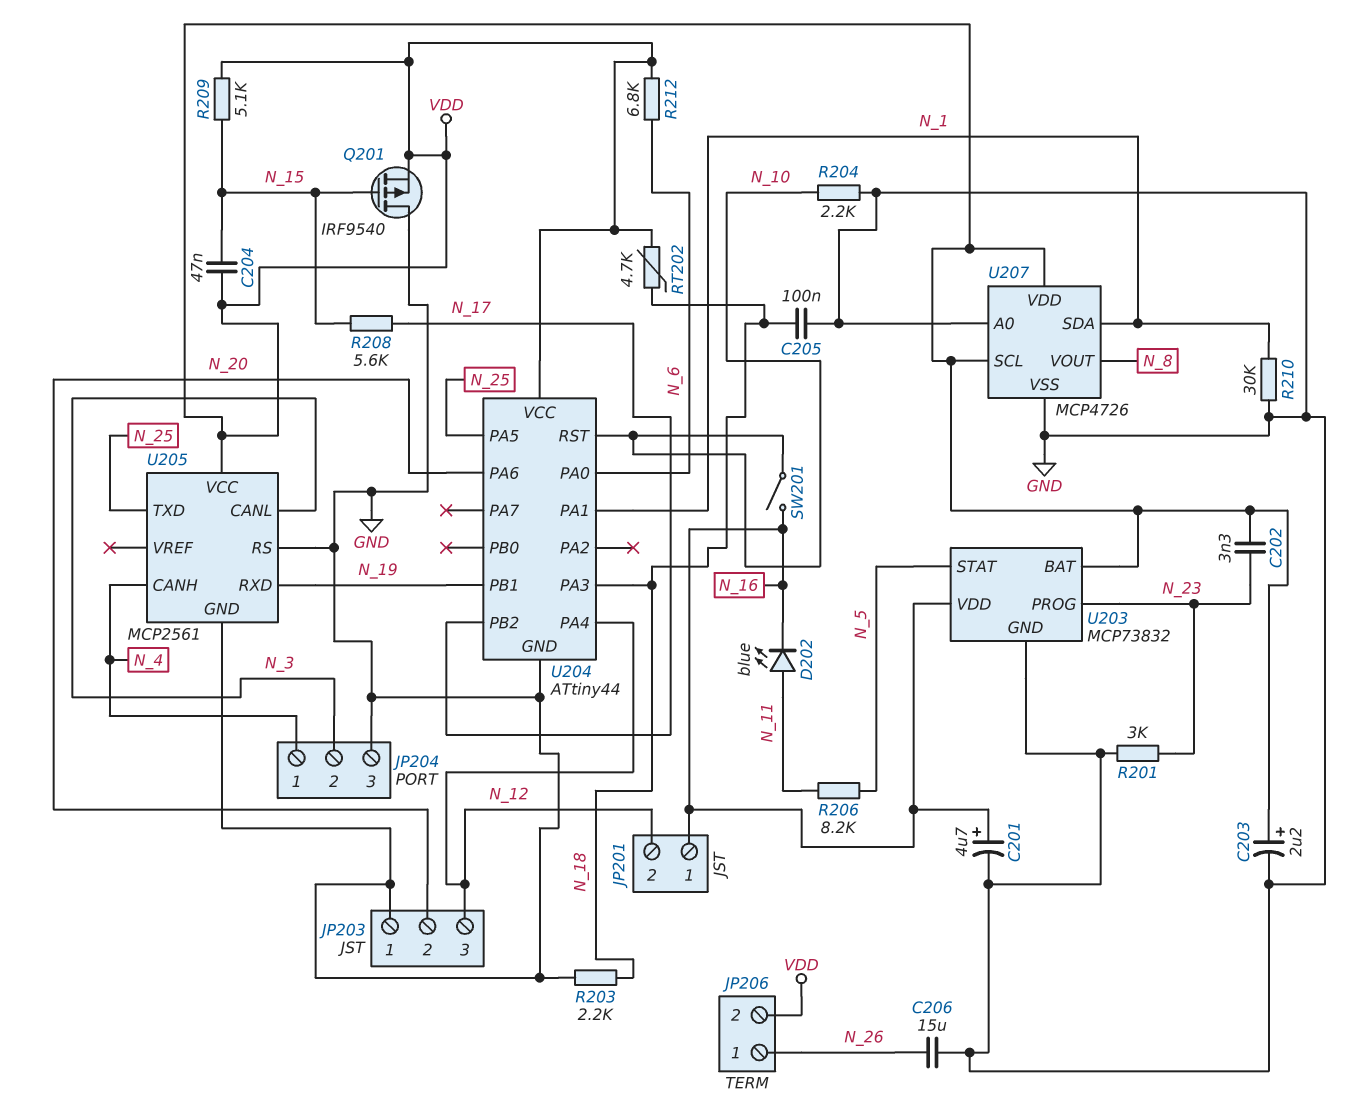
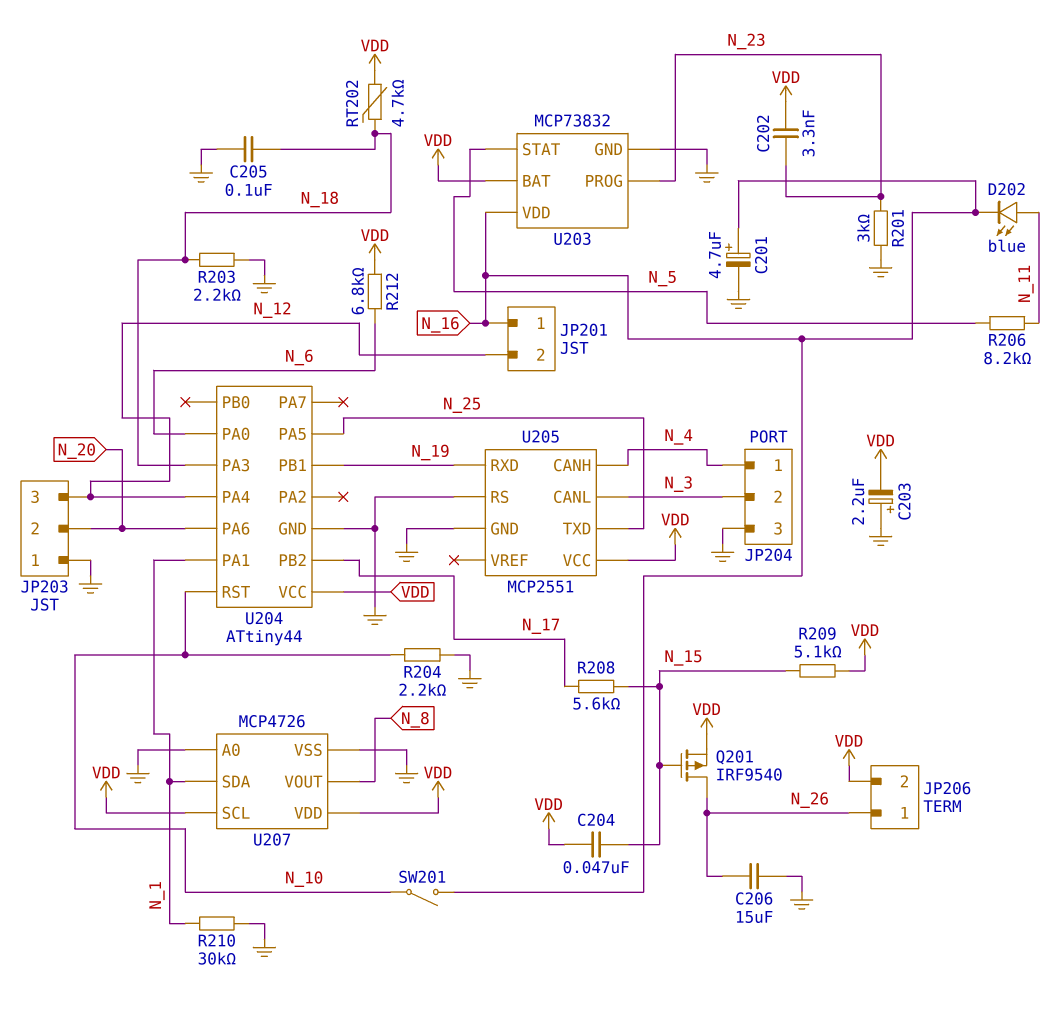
C203: 2.2uF (plus VDD, minus GND) -> 2.2uF (plus GND, minus VDD)
Q201: PMOS IRF9540 (G N_15, D GND, S VDD) -> PMOS IRF9540 (G N_15, D N_26, S VDD)
U205: MCP2561 -> MCP2551

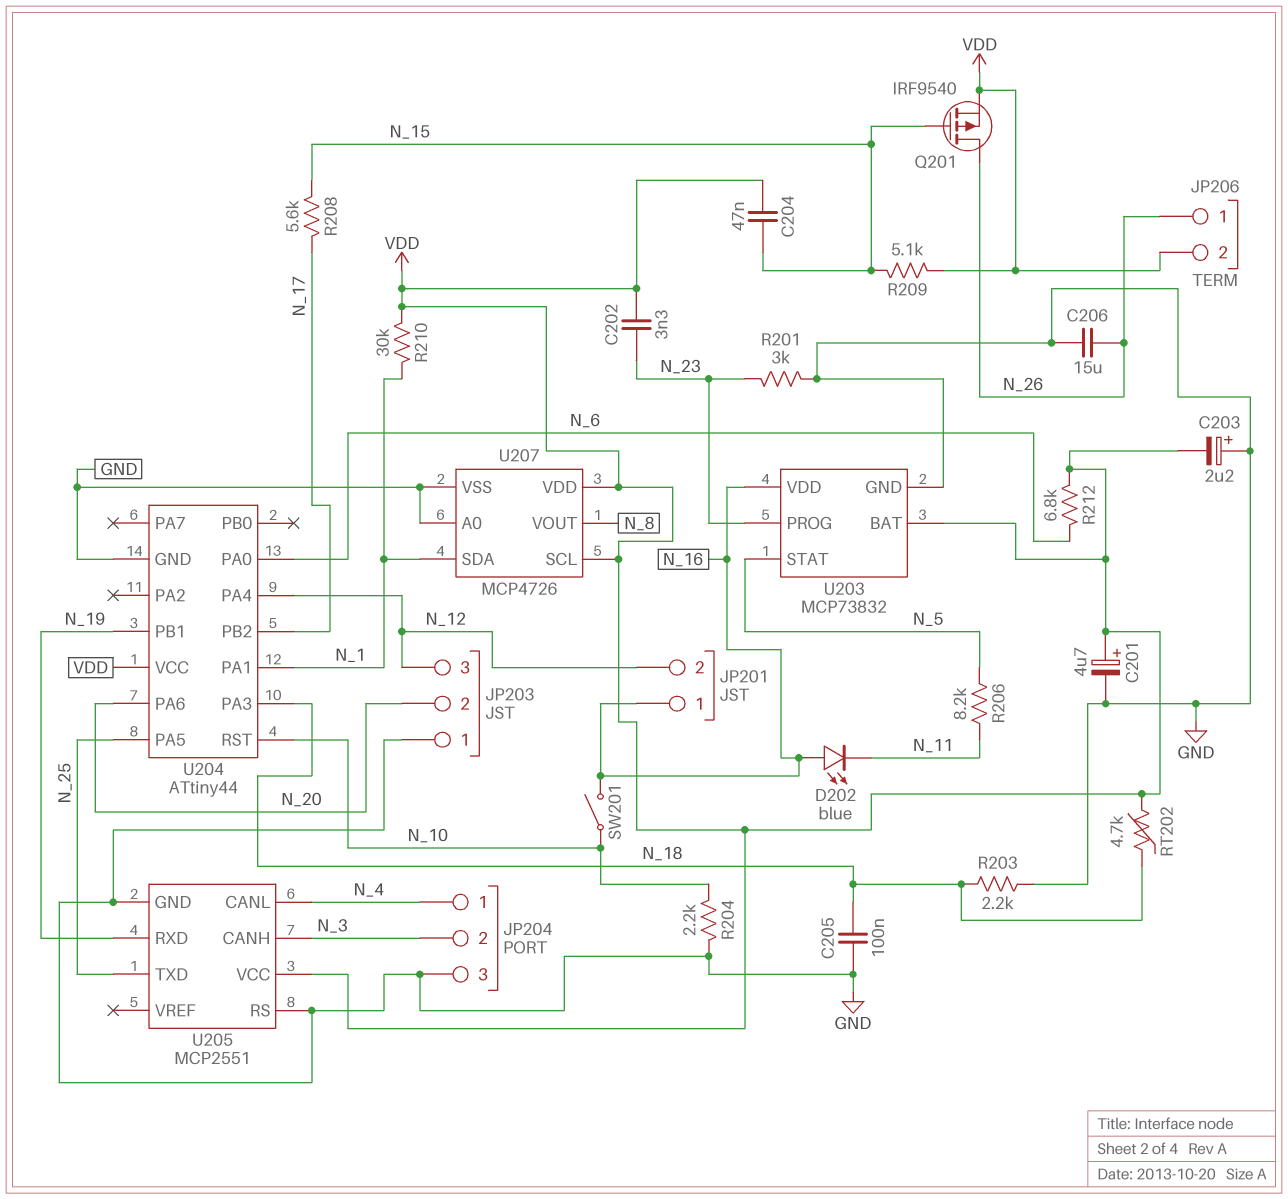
C201: 4.7uF (plus N_16, minus GND) -> 4.7uF (plus VDD, minus GND)
D202: LED blue (A N_11, K N_16) -> LED blue (A N_16, K N_11)
R210: 30k (GND, N_1) -> 30k (N_1, VDD)
U205 pin CANH: N_4 -> N_3
U205 pin CANL: N_3 -> N_4

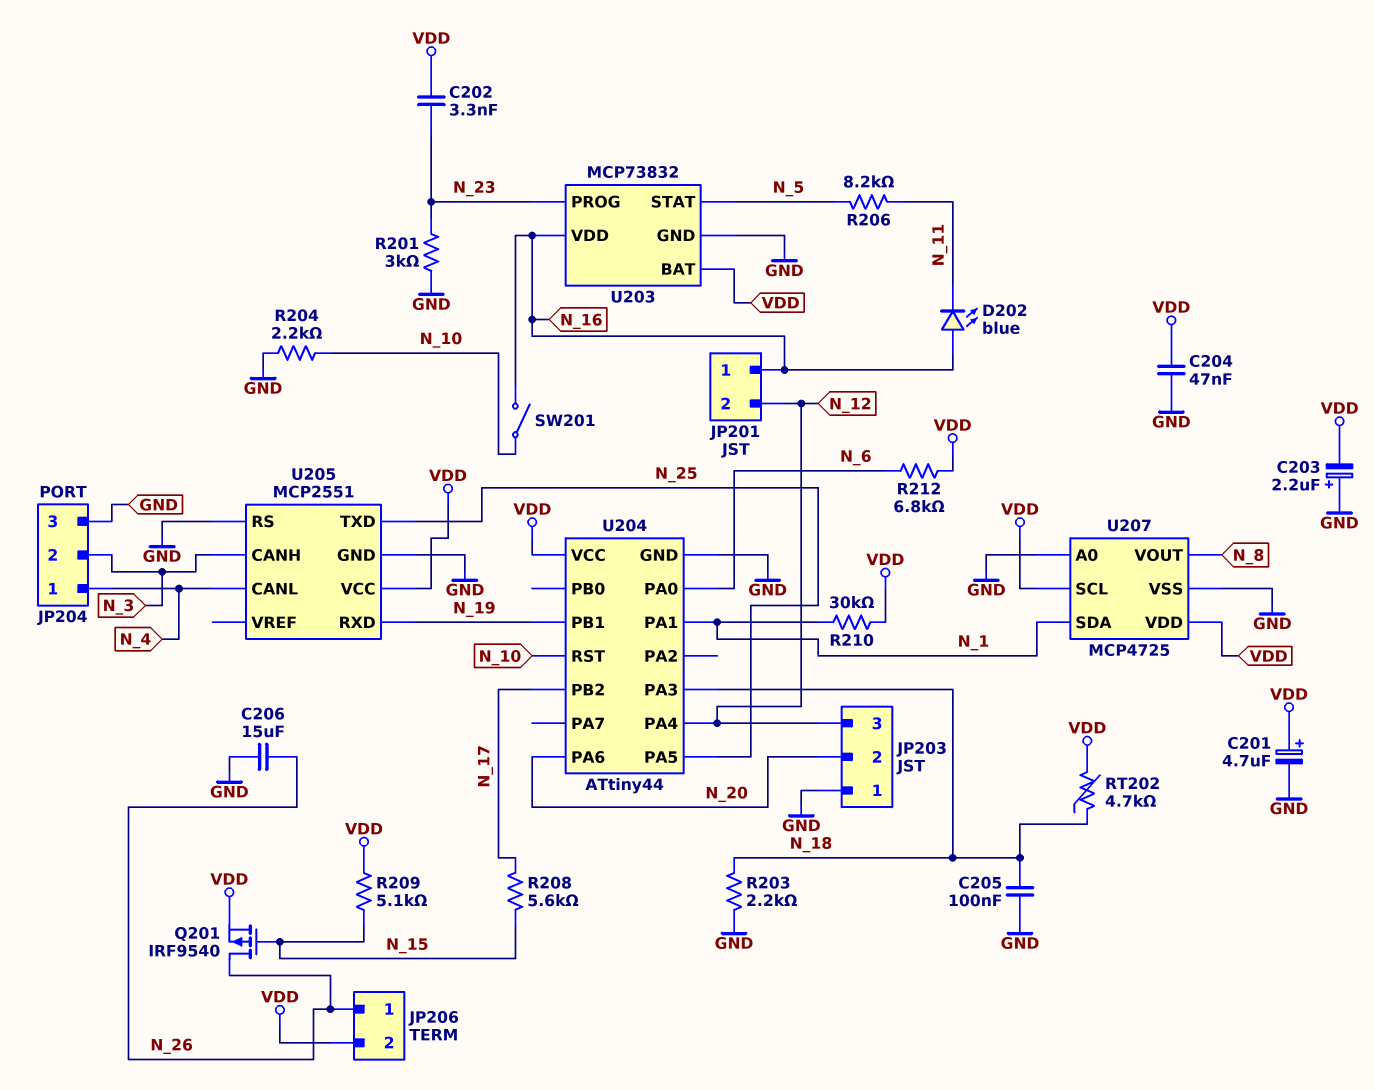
C204: 47nF (N_15, VDD) -> 47nF (GND, VDD)
U207: MCP4726 -> MCP4725

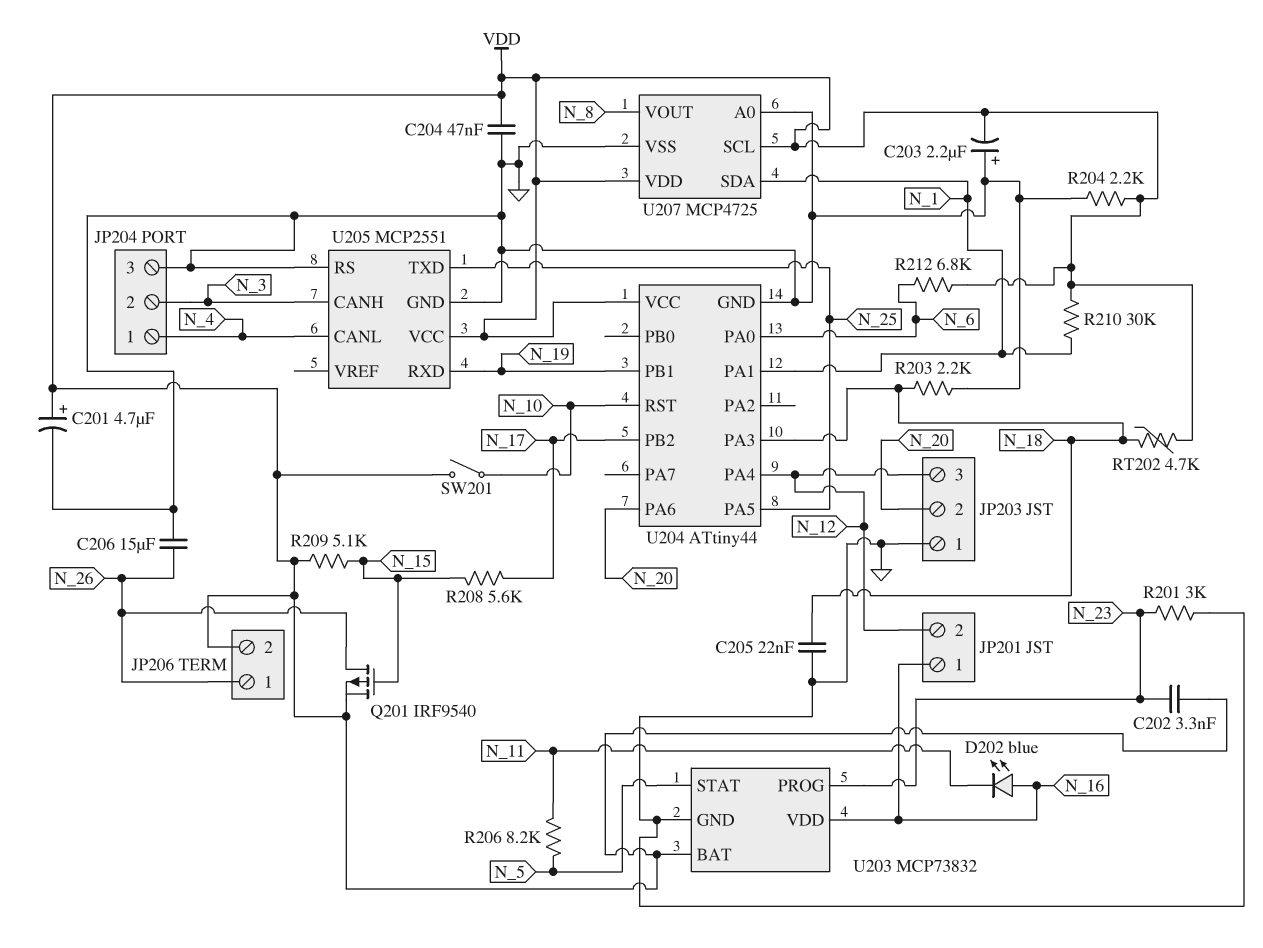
C205: 100nF (GND, N_18) -> 22nF (GND, N_18)
R204: 2.2k (GND, N_10) -> 2.2k (GND, VDD)
SW201: switch (N_10, N_16) -> switch (N_10, VDD)

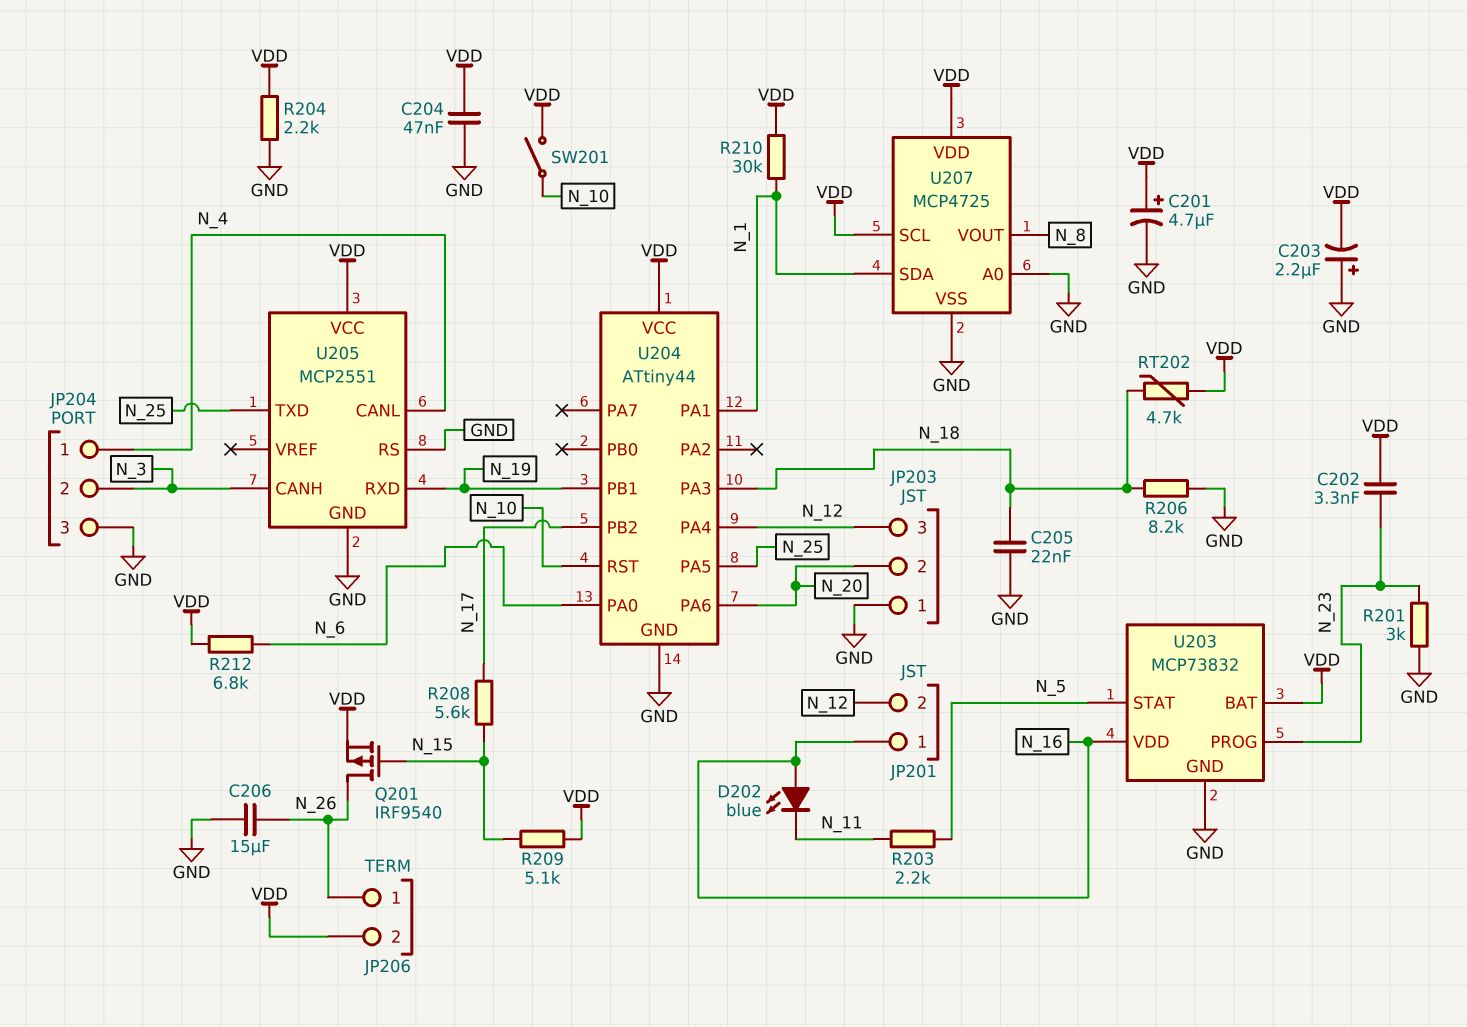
R203: 2.2k (GND, N_18) -> 2.2k (N_5, N_11)
R206: 8.2k (N_5, N_11) -> 8.2k (GND, N_18)

